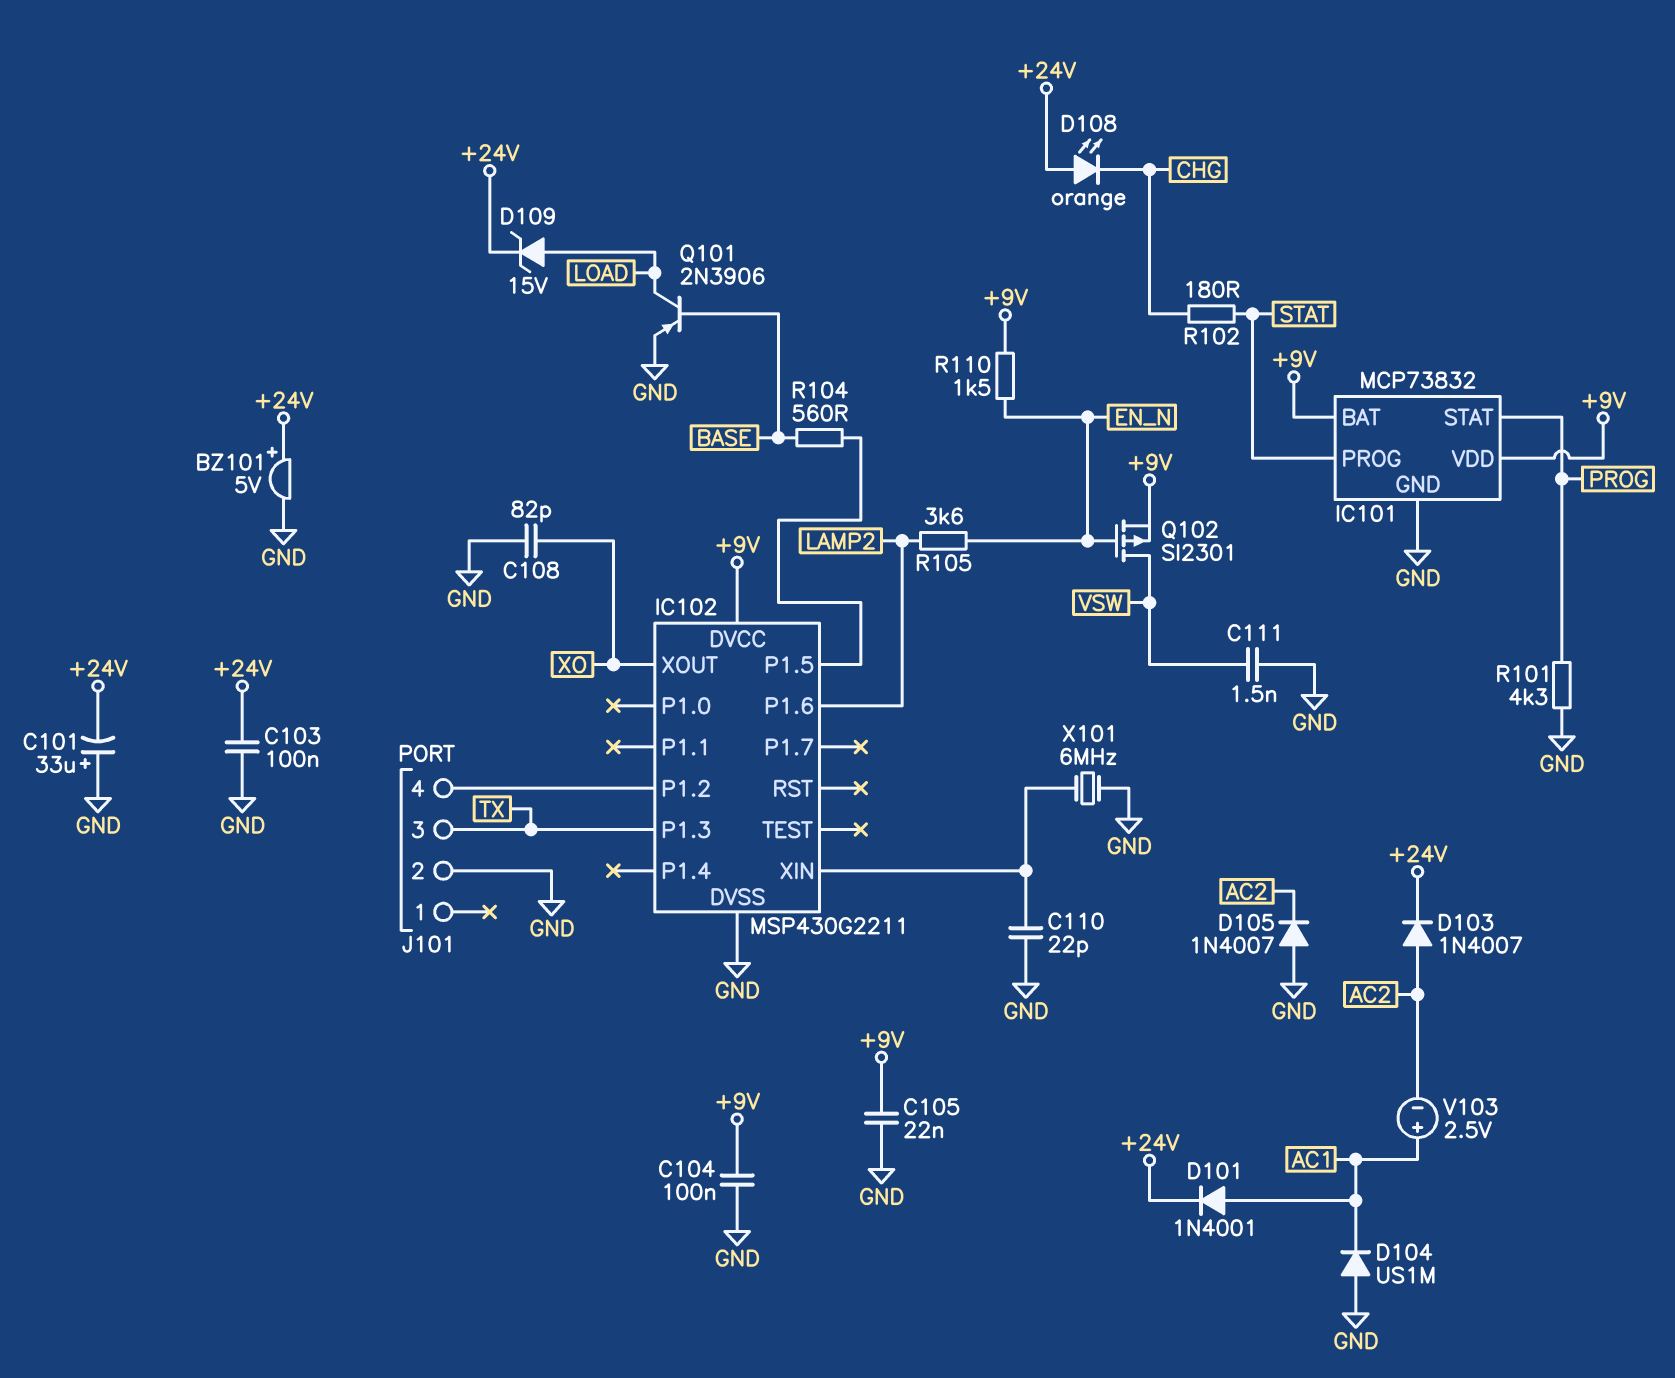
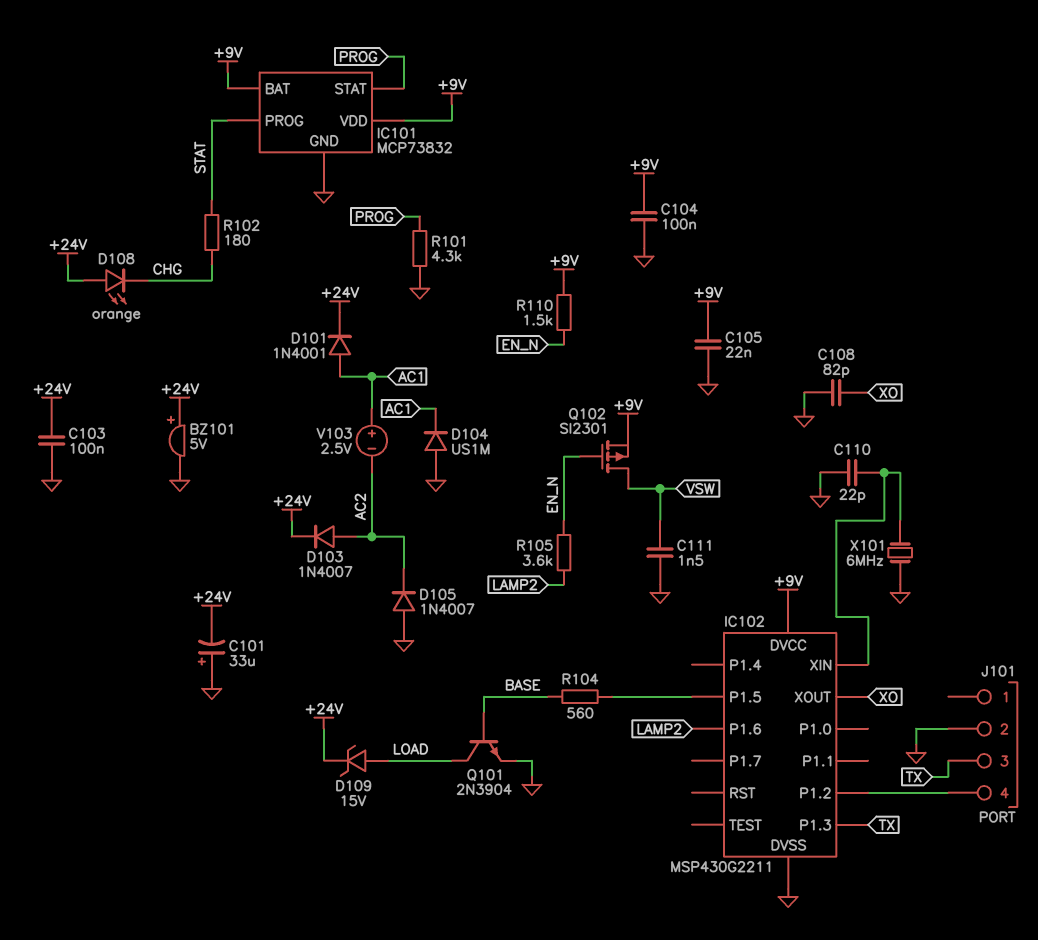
Q101: PNP 2N3906 (B BASE, C LOAD, E GND) -> NPN 2N3904 (B BASE, C LOAD, E GND)

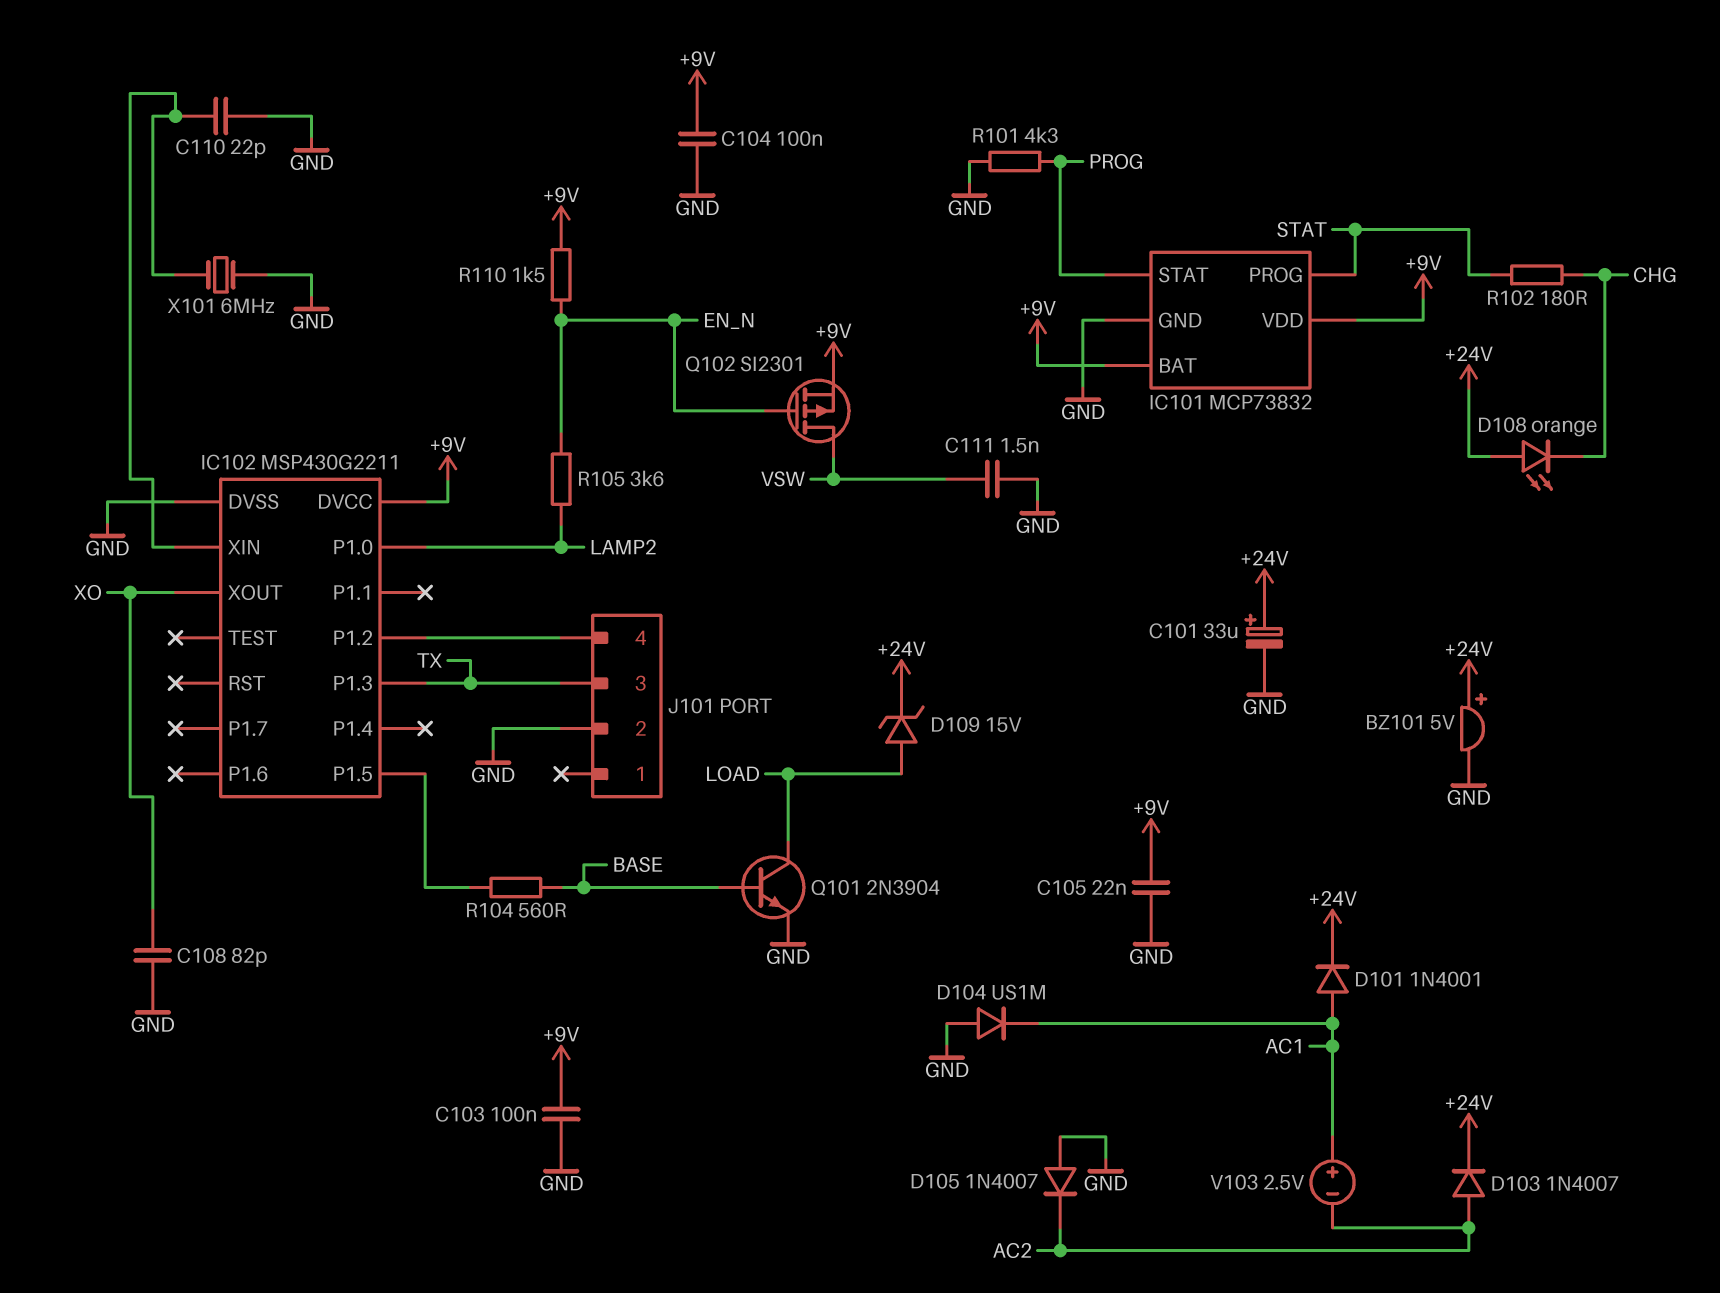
C101: 33uF (plus GND, minus +24V) -> 33uF (plus +24V, minus GND)
C103: 100nF (+24V, GND) -> 100nF (+9V, GND)
IC102 pin P1.0: none -> LAMP2
IC102 pin P1.6: LAMP2 -> none

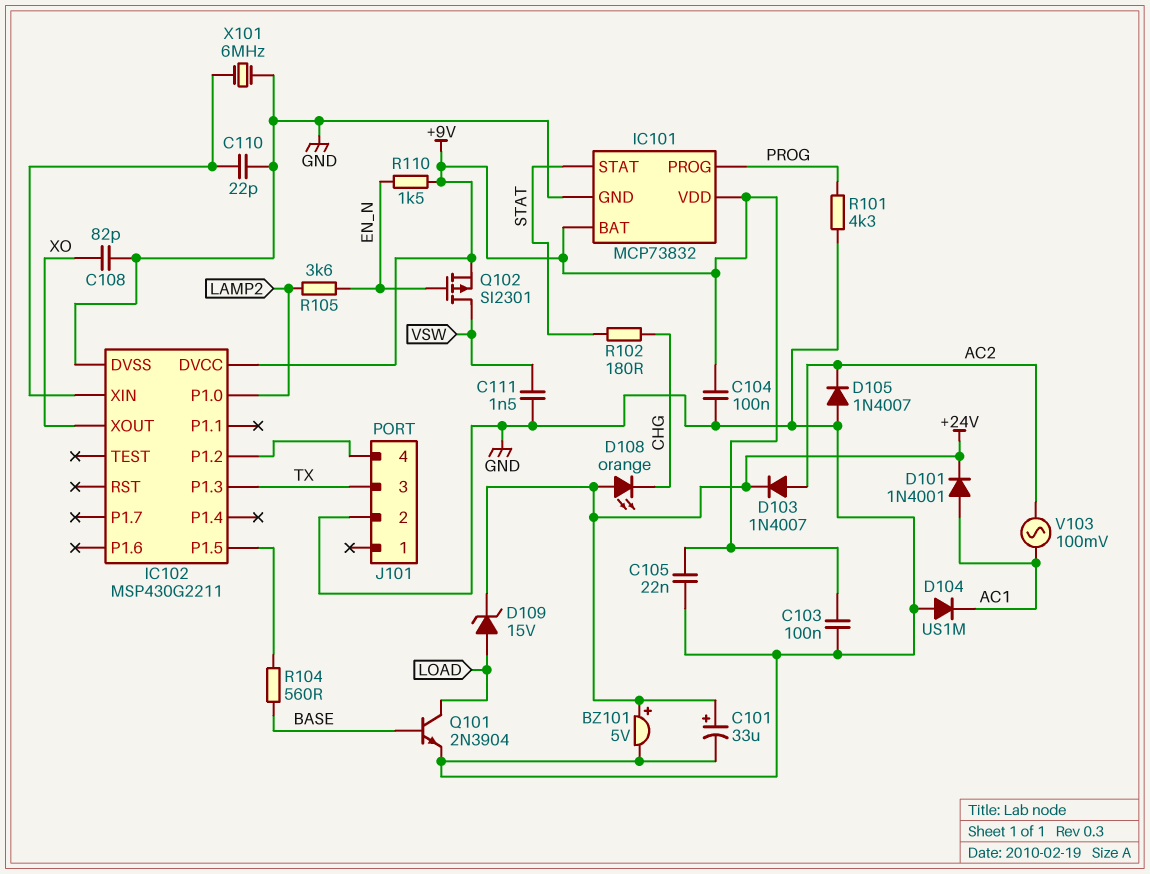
IC101 pin PROG: STAT -> PROG
IC101 pin STAT: PROG -> STAT
V103: 2.5V (plus AC1, minus AC2) -> AC 100mV (AC1, AC2)

